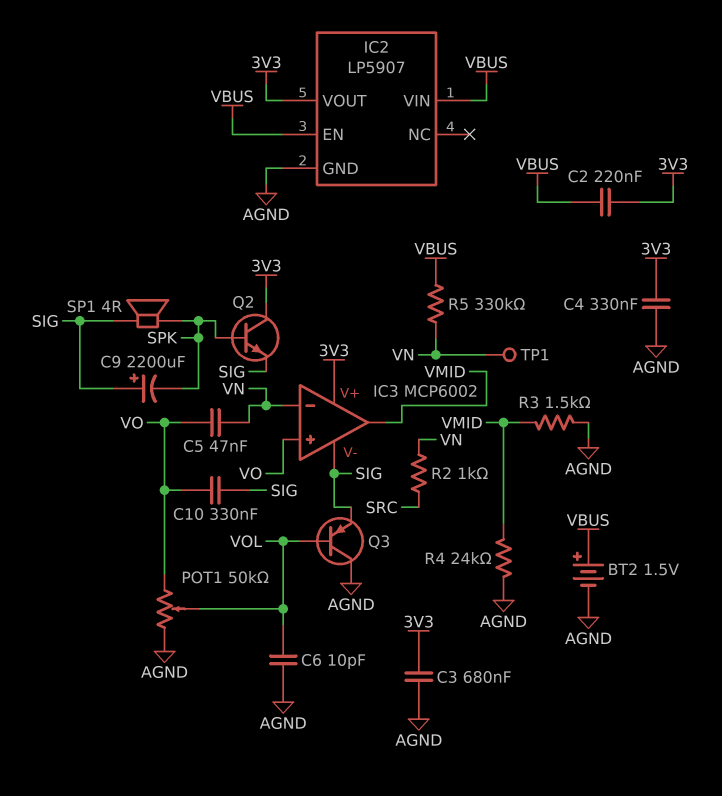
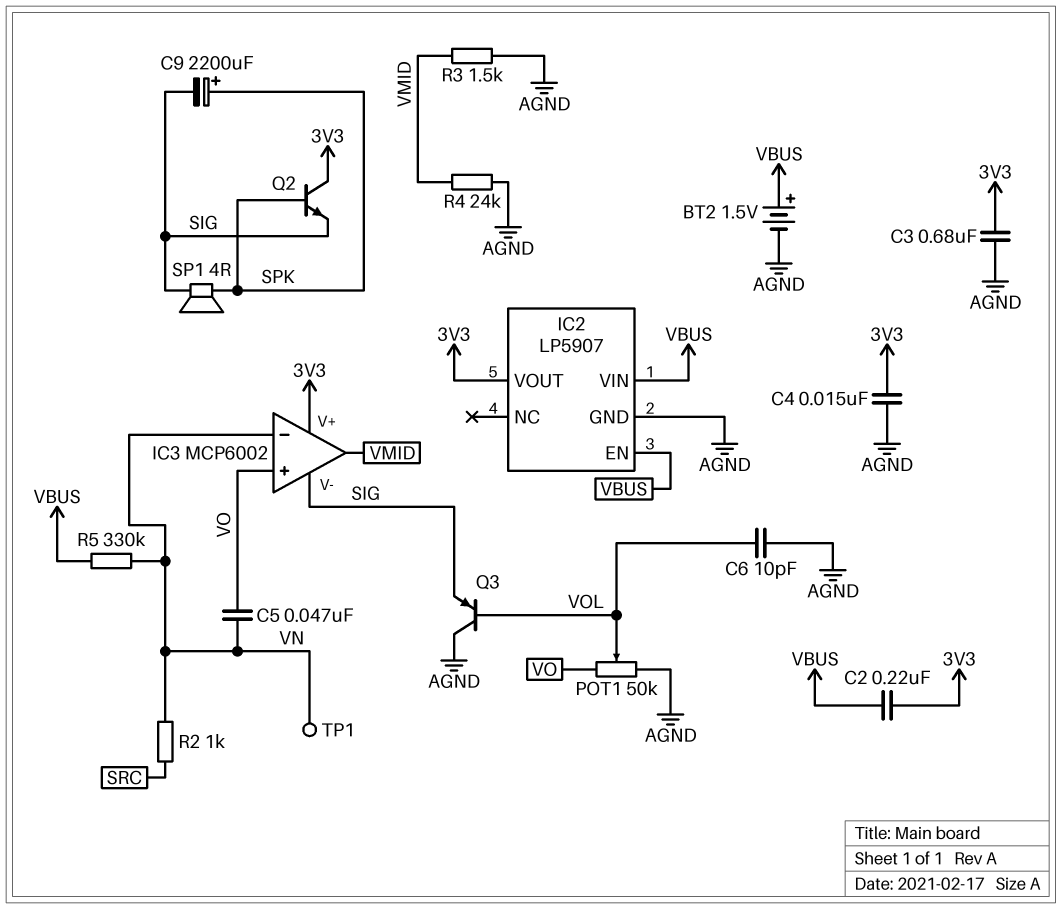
C4: 330nF (3V3, AGND) -> 15nF (3V3, AGND)
C9: 2200uF (plus SIG, minus SPK) -> 2200uF (plus SPK, minus SIG)
C10: 330nF (SIG, VO) -> none

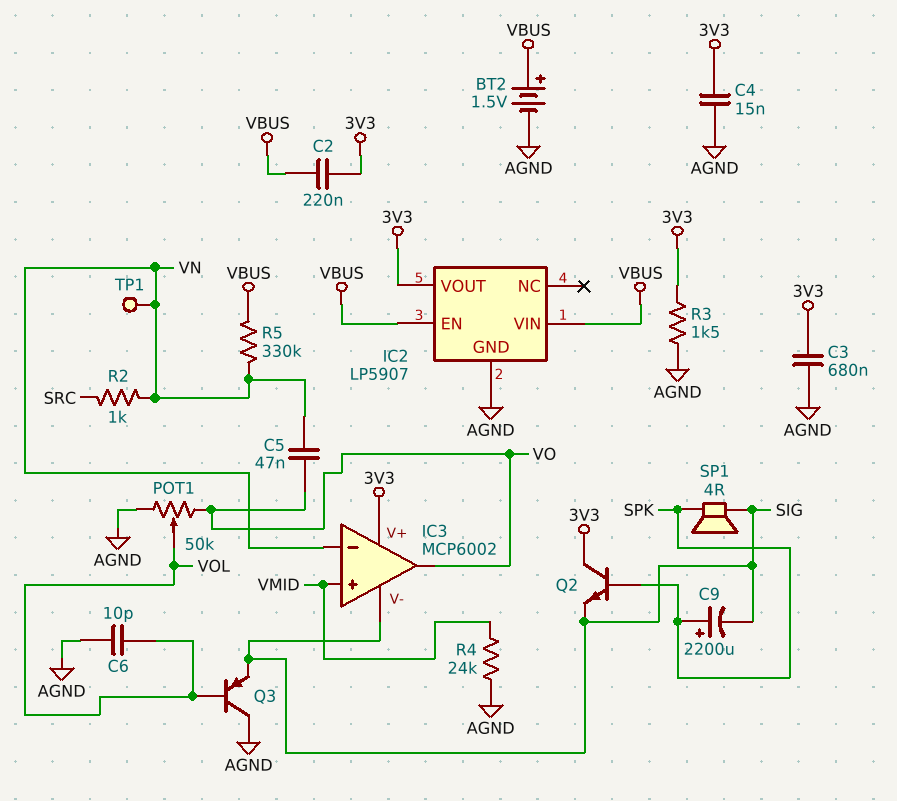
IC3 pin in+: VO -> VMID
IC3 pin out: VMID -> VO
R3: 1.5k (AGND, VMID) -> 1.5k (3V3, AGND)

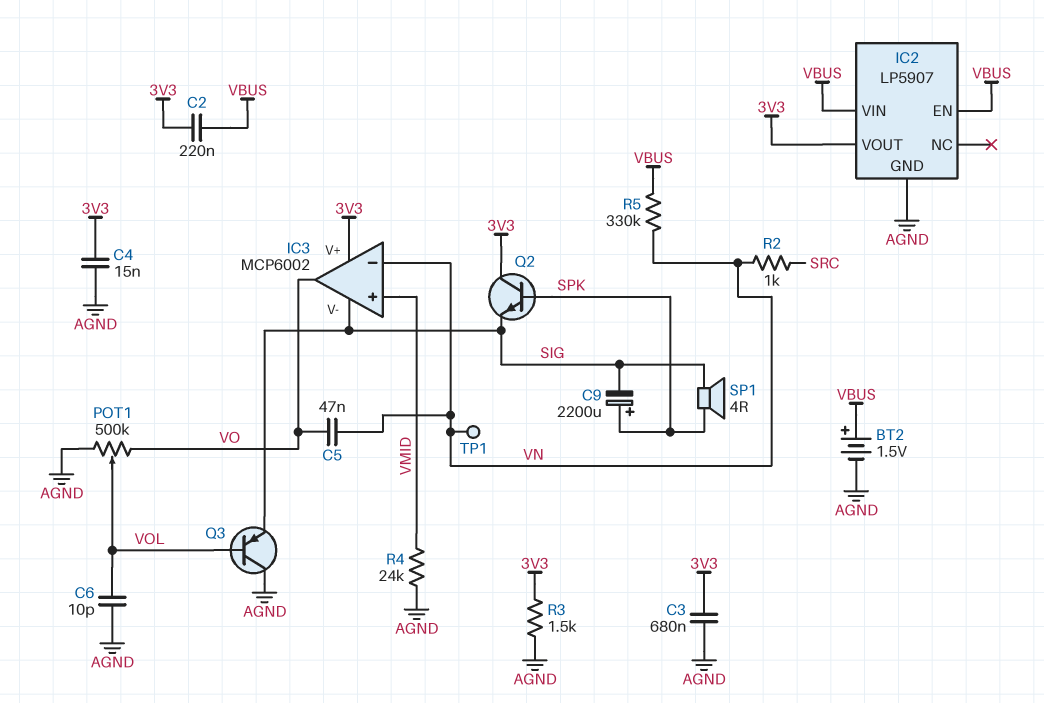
POT1: 50k (AGND, VO, wiper VOL) -> 500k (AGND, VO, wiper VOL)

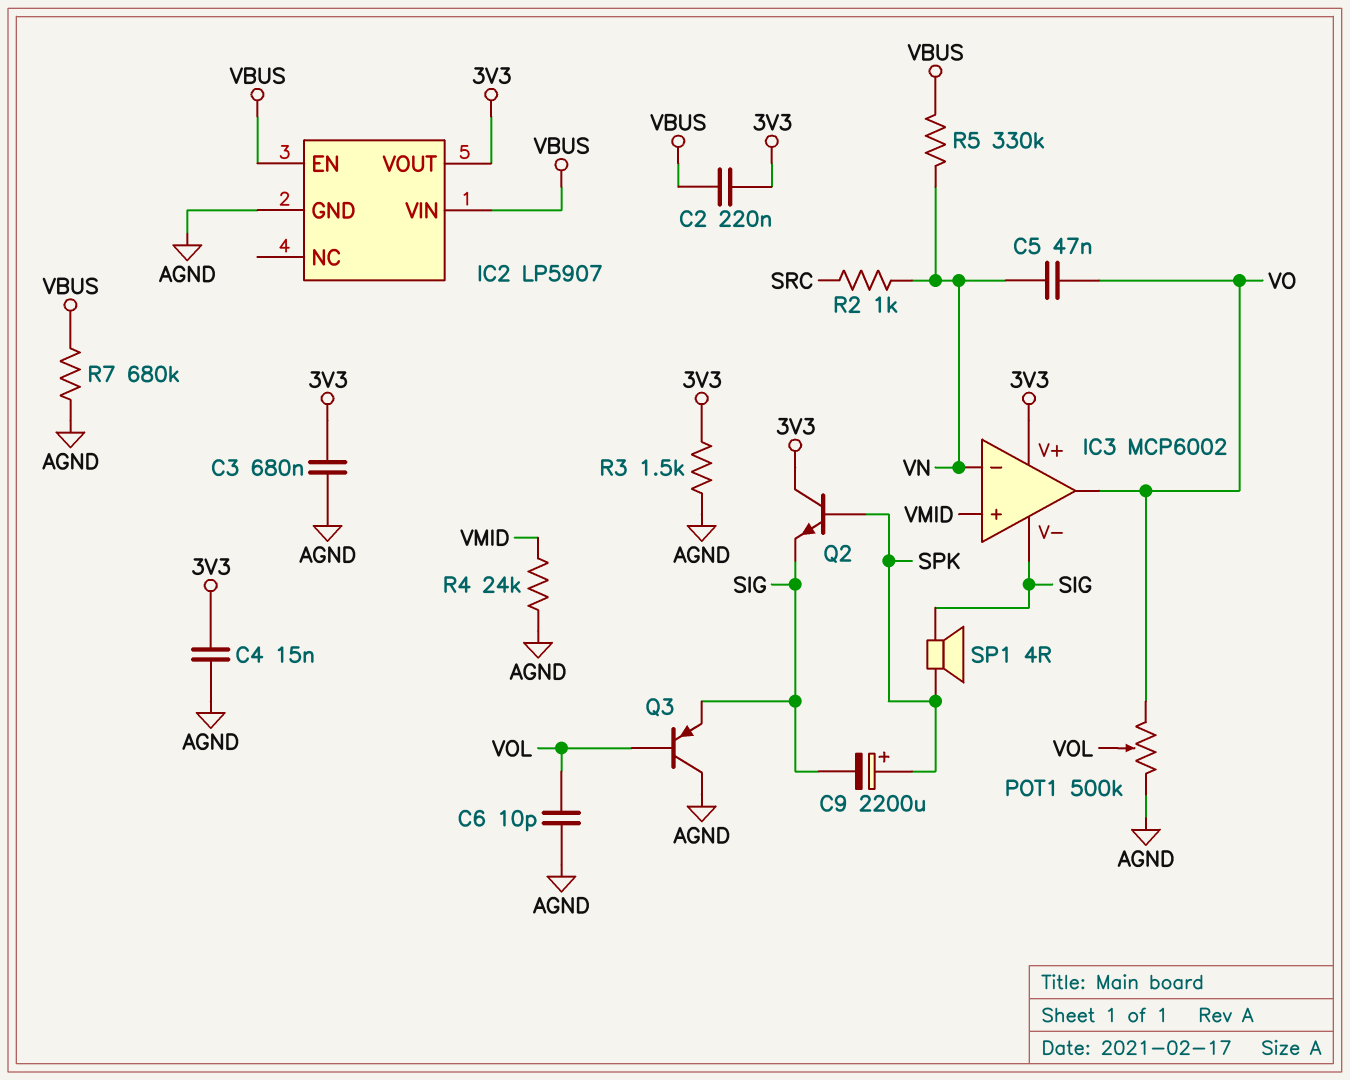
BT2: 1.5V (plus VBUS, minus AGND) -> none
R7: none -> 680k (AGND, VBUS)
TP1: test point (VN) -> none

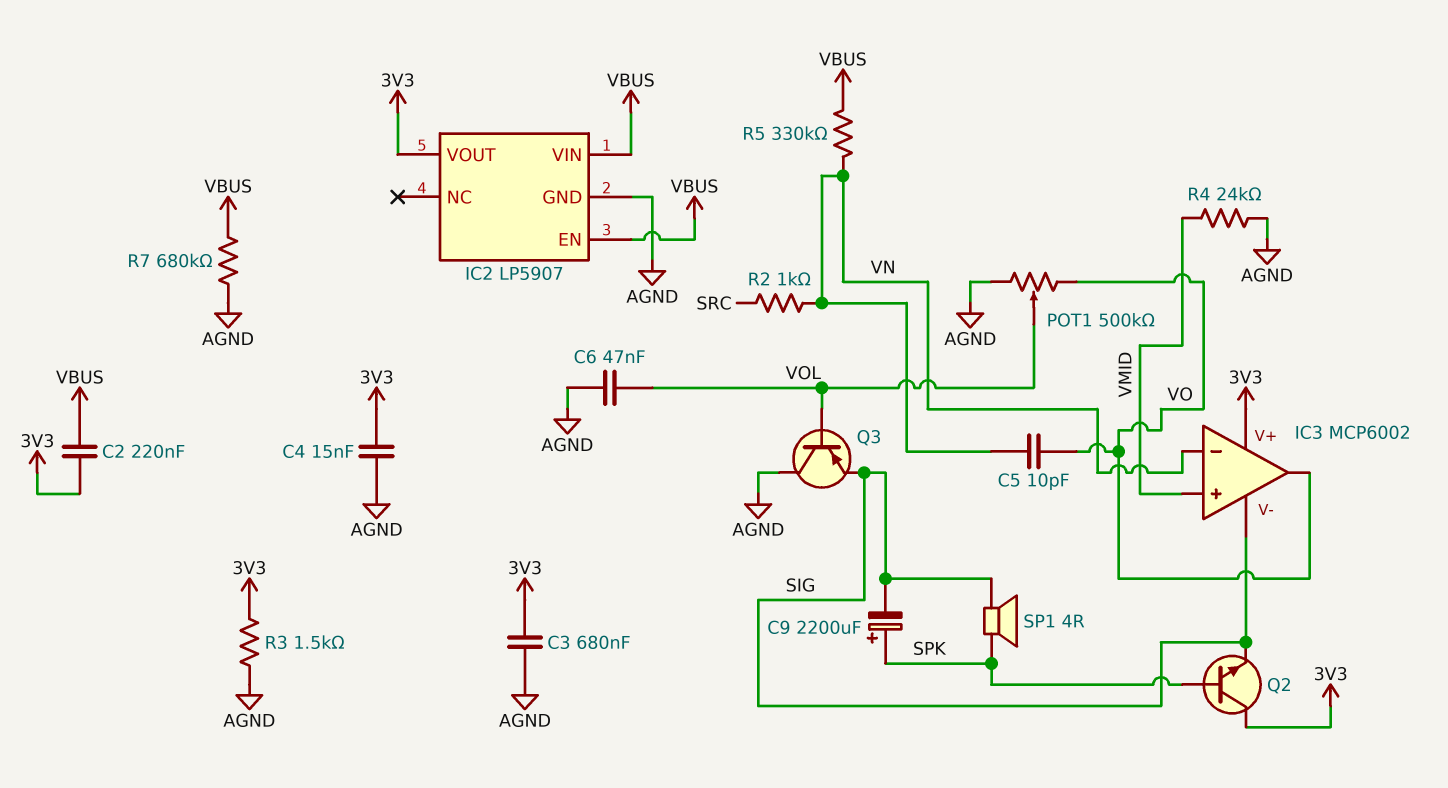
C5: 47nF (VN, VO) -> 10pF (VN, VO)
C6: 10pF (AGND, VOL) -> 47nF (AGND, VOL)

